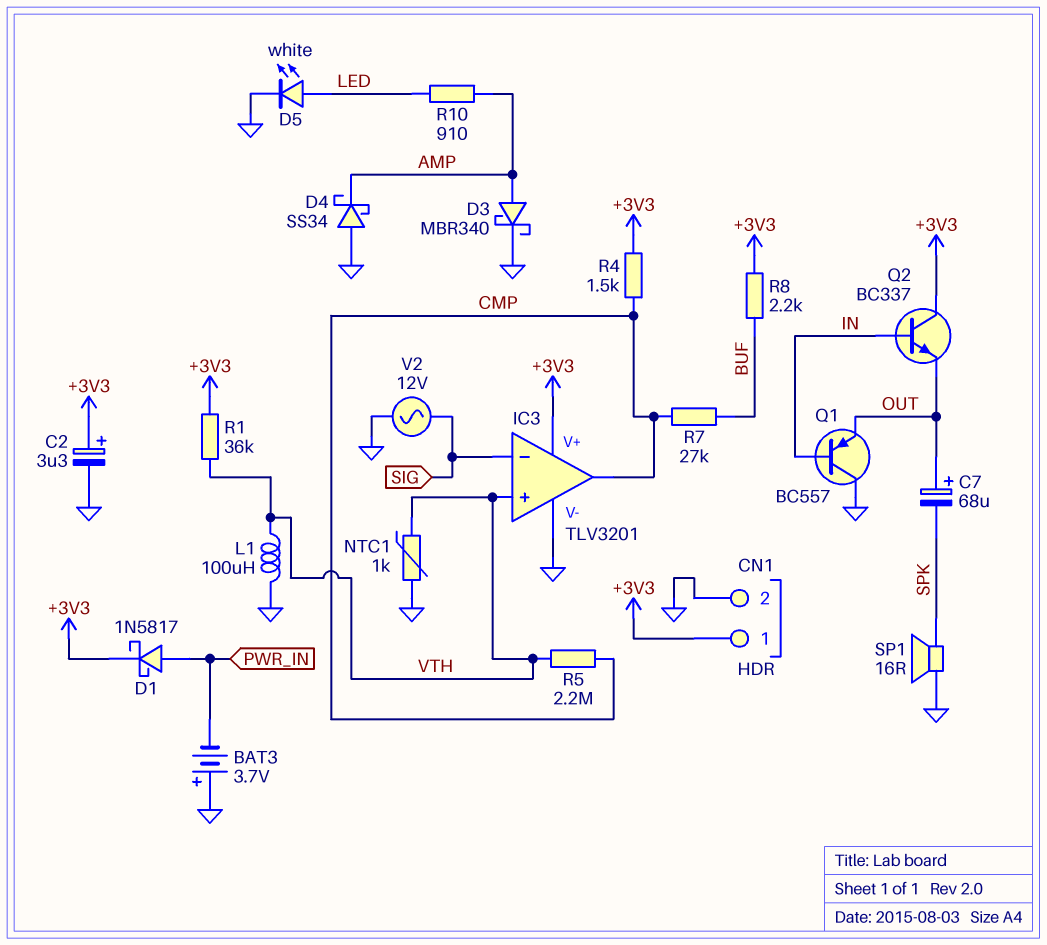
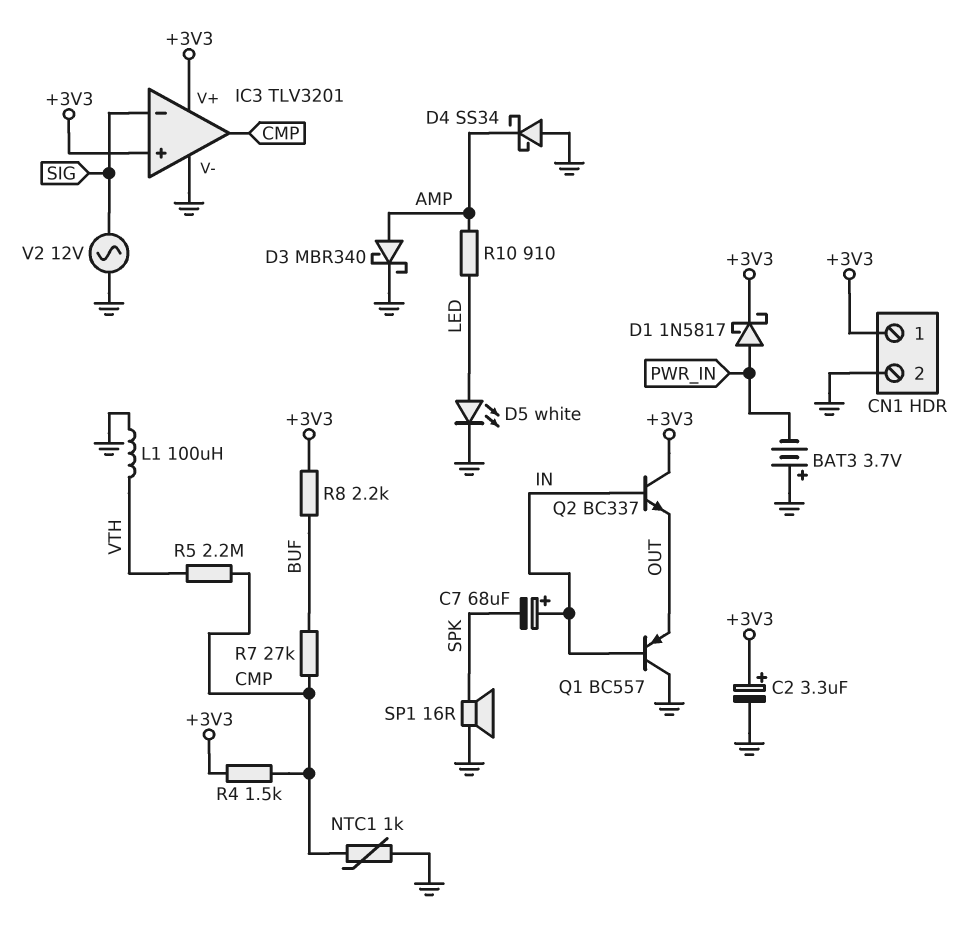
C7: 68uF (plus OUT, minus SPK) -> 68uF (plus IN, minus SPK)
IC3 pin in+: VTH -> +3V3
NTC1: 1k (GND, VTH) -> 1k (CMP, GND)
R1: 36k (+3V3, VTH) -> none

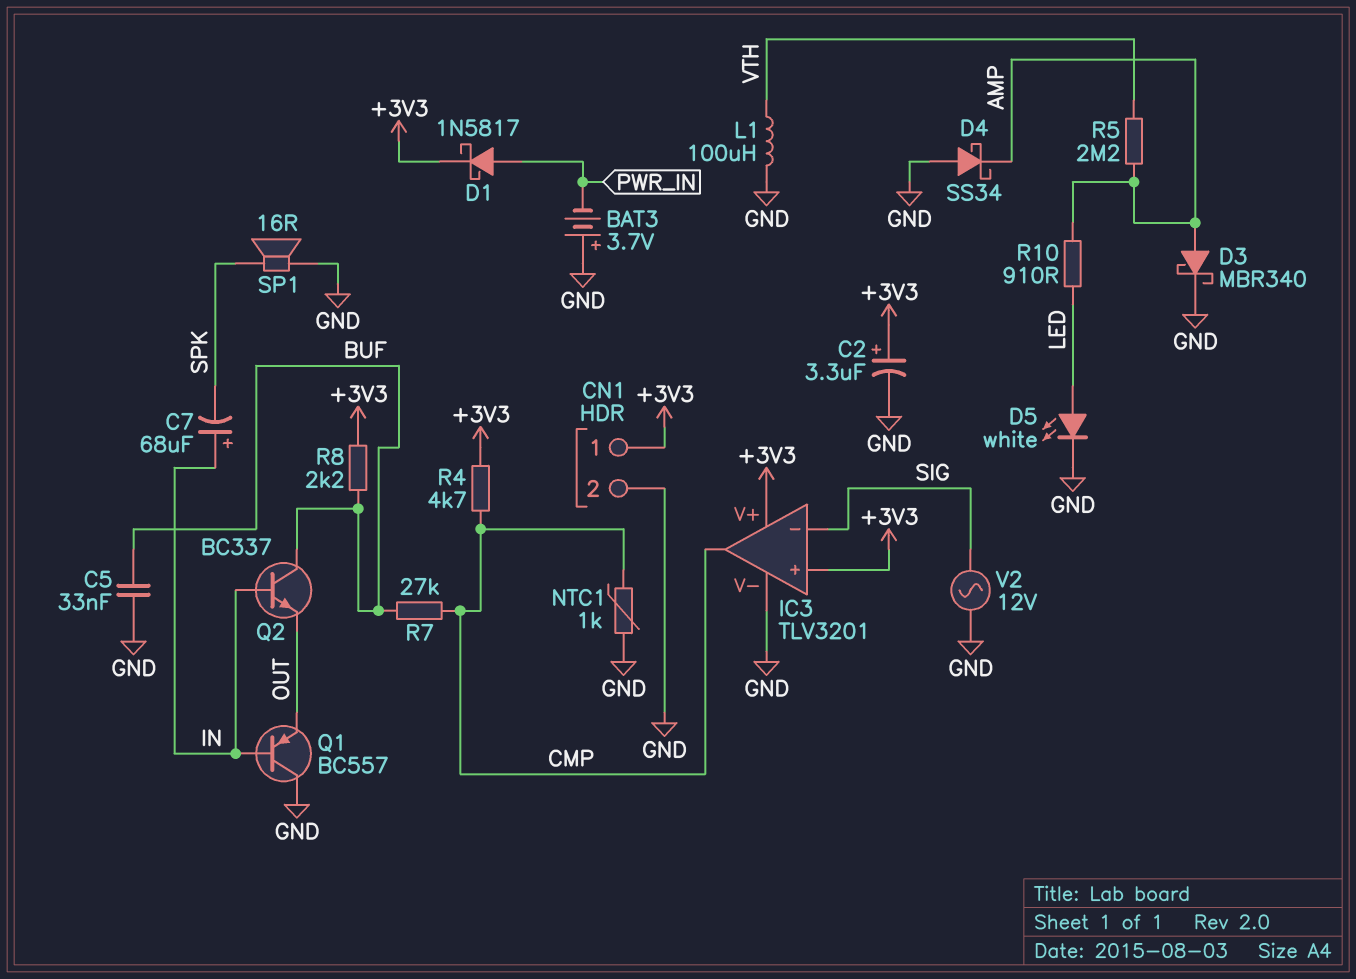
C5: none -> 33nF (BUF, GND)
Q2: NPN BC337 (B IN, C +3V3, E OUT) -> NPN BC337 (B IN, C BUF, E OUT)
R4: 1.5k (+3V3, CMP) -> 4.7k (+3V3, CMP)
R5: 2.2M (CMP, VTH) -> 2.2M (AMP, VTH)

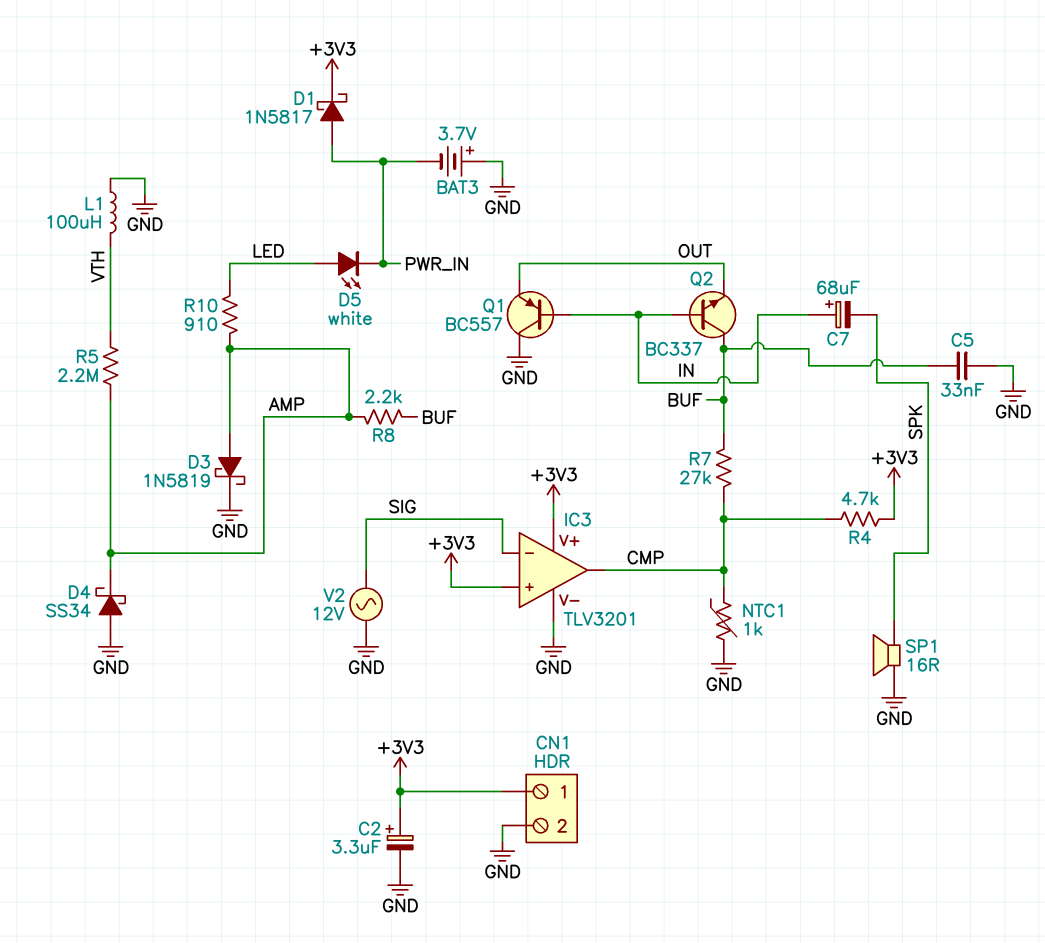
D3: schottky MBR340 (A AMP, K GND) -> schottky 1N5819 (A AMP, K GND)
D5: LED white (A LED, K GND) -> LED white (A LED, K PWR_IN)
R8: 2.2k (+3V3, BUF) -> 2.2k (AMP, BUF)

